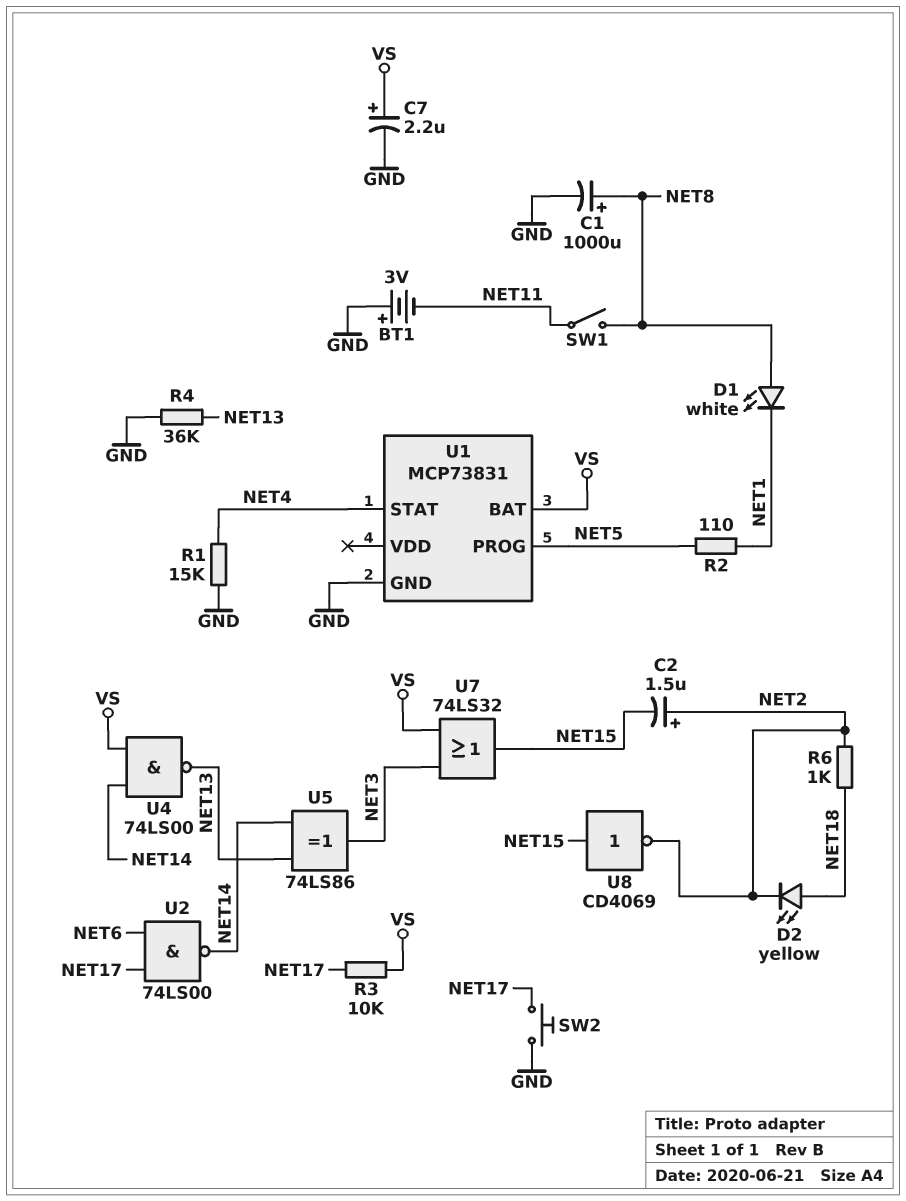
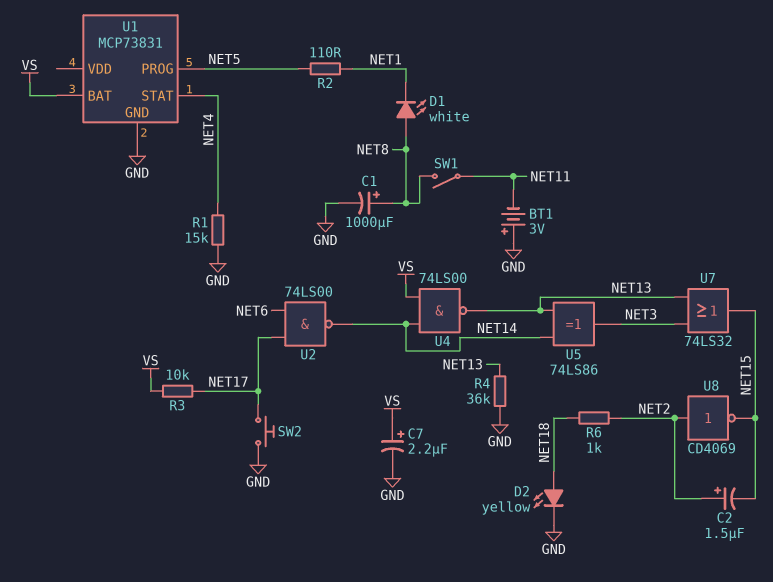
D2: LED yellow (A NET18, K NET2) -> LED yellow (A NET18, K GND)
U7: OR 74LS32 (in NET3, in VS, out NET15) -> OR 74LS32 (in NET3, in NET13, out NET15)
U8: NOT CD4069 (in NET15, out NET2) -> NOT CD4069 (in NET2, out NET15)

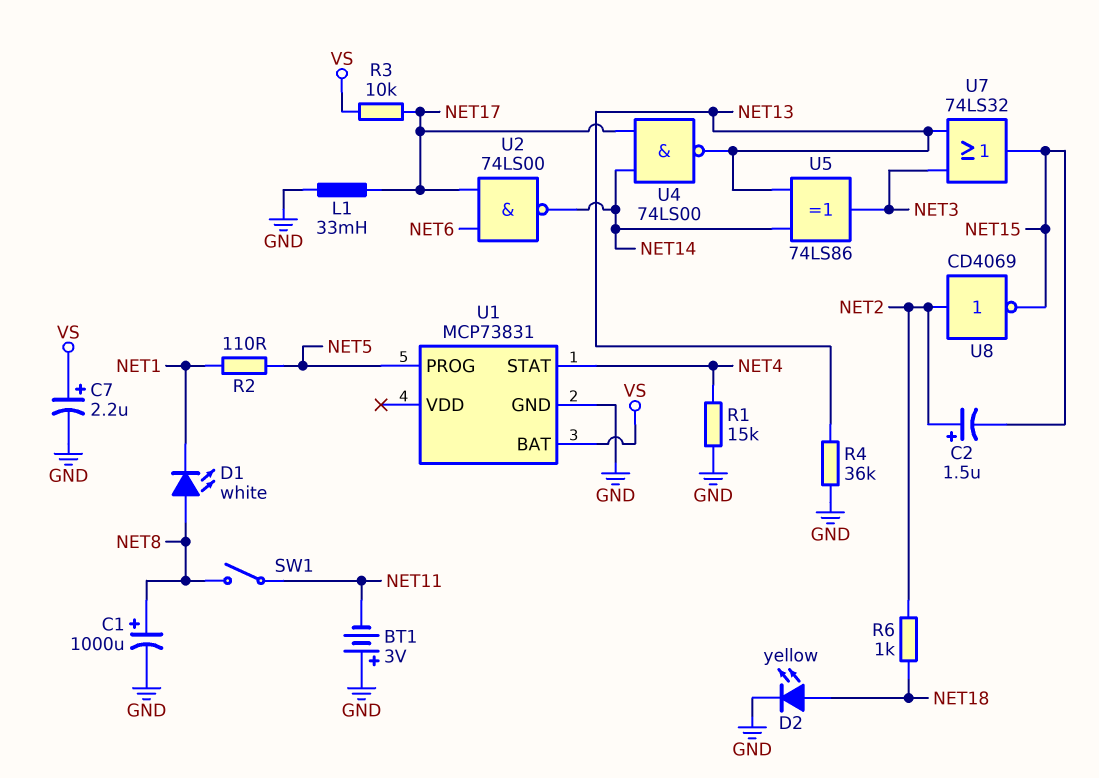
L1: none -> 33mH (GND, NET17)
SW2: button (GND, NET17) -> none
U4: NAND 74LS00 (in NET14, in VS, out NET13) -> NAND 74LS00 (in NET14, in NET17, out NET13)

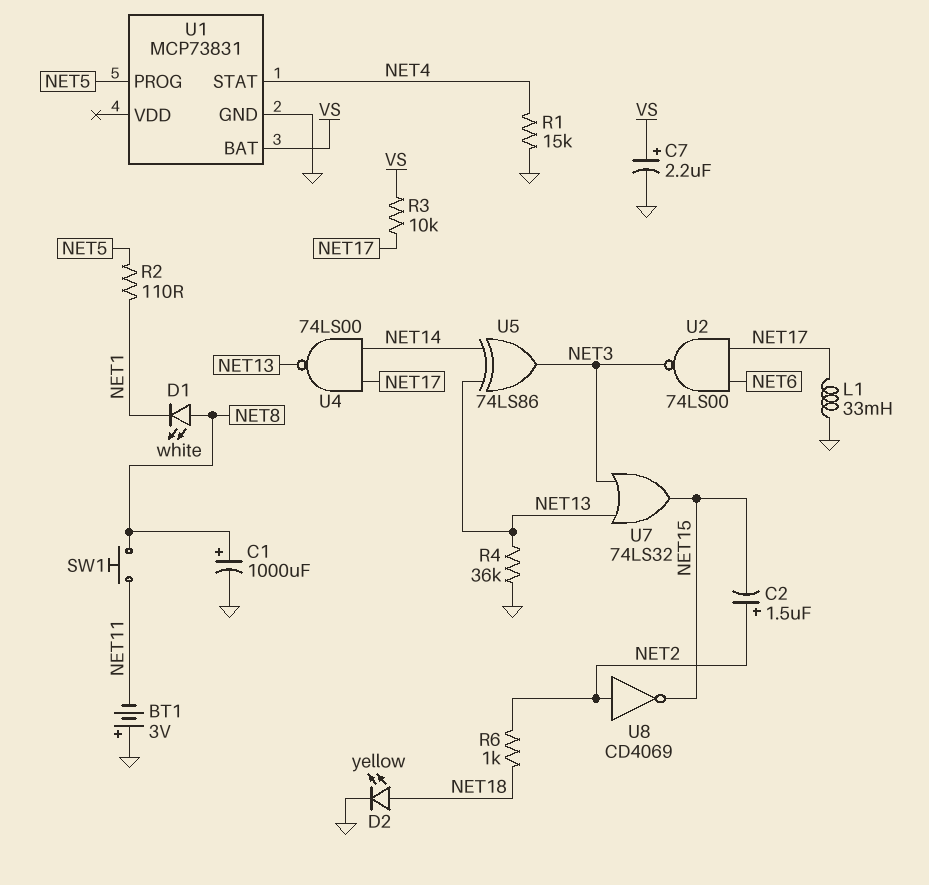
SW1: switch (NET8, NET11) -> button (NET8, NET11)
U2: NAND 74LS00 (in NET6, in NET17, out NET14) -> NAND 74LS00 (in NET6, in NET17, out NET3)

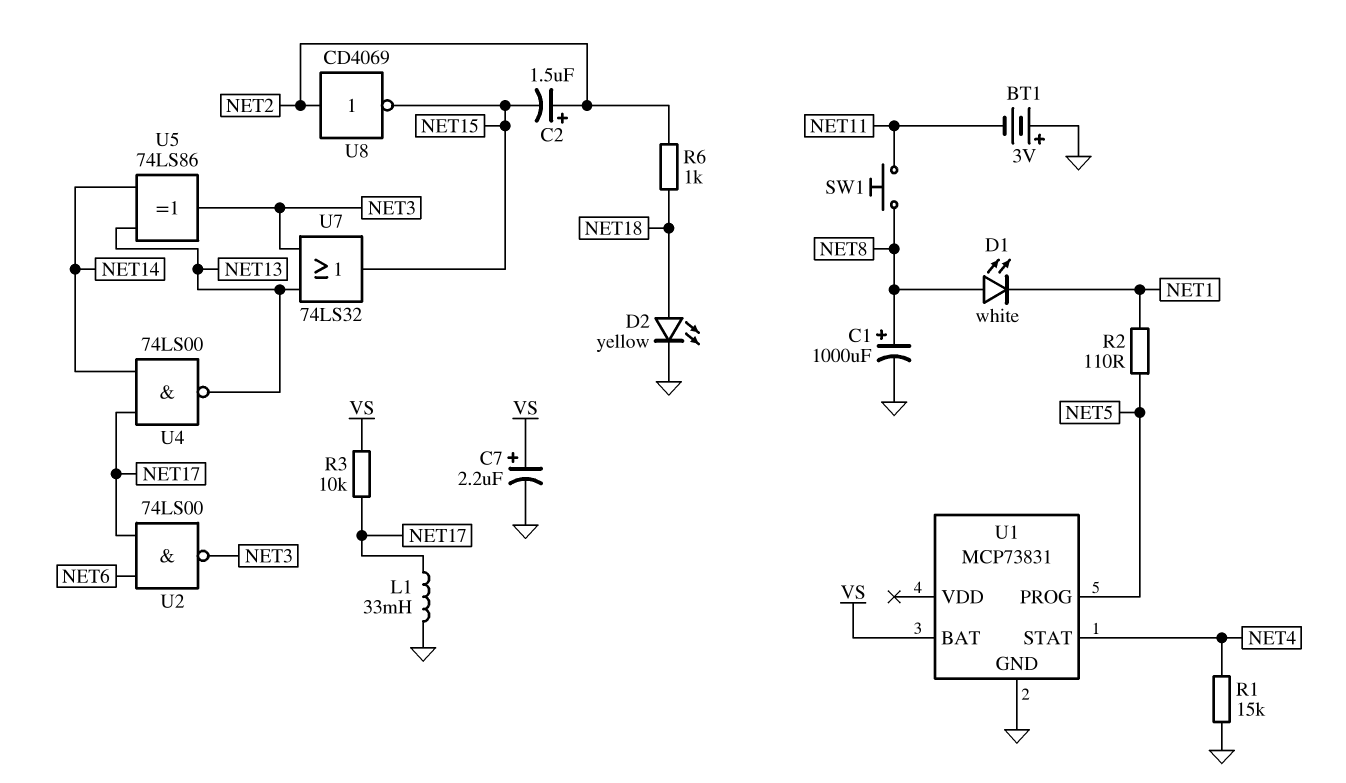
R4: 36k (GND, NET13) -> none

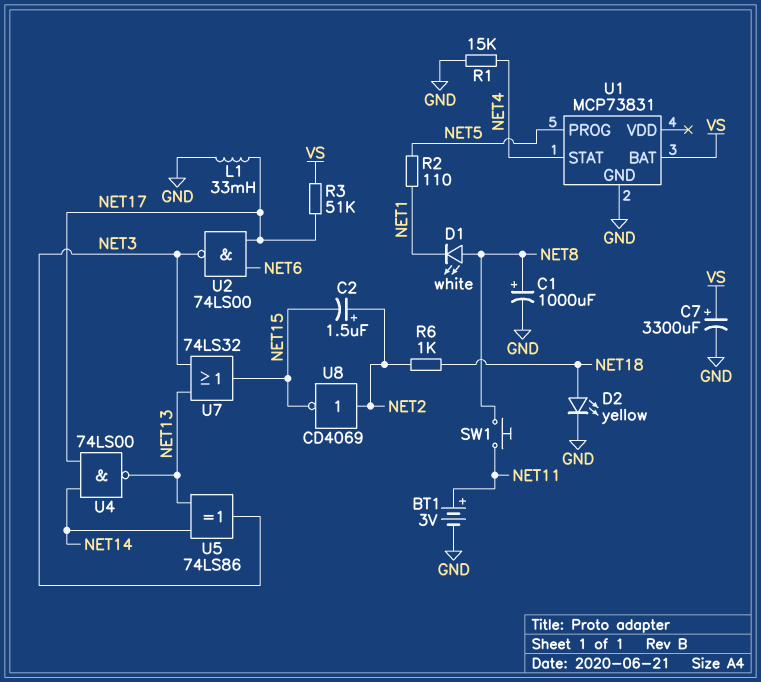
BT1: 3V (plus GND, minus NET11) -> 3V (plus NET11, minus GND)
C7: 2.2uF (plus VS, minus GND) -> 3300uF (plus VS, minus GND)
R3: 10k (NET17, VS) -> 51k (NET17, VS)

